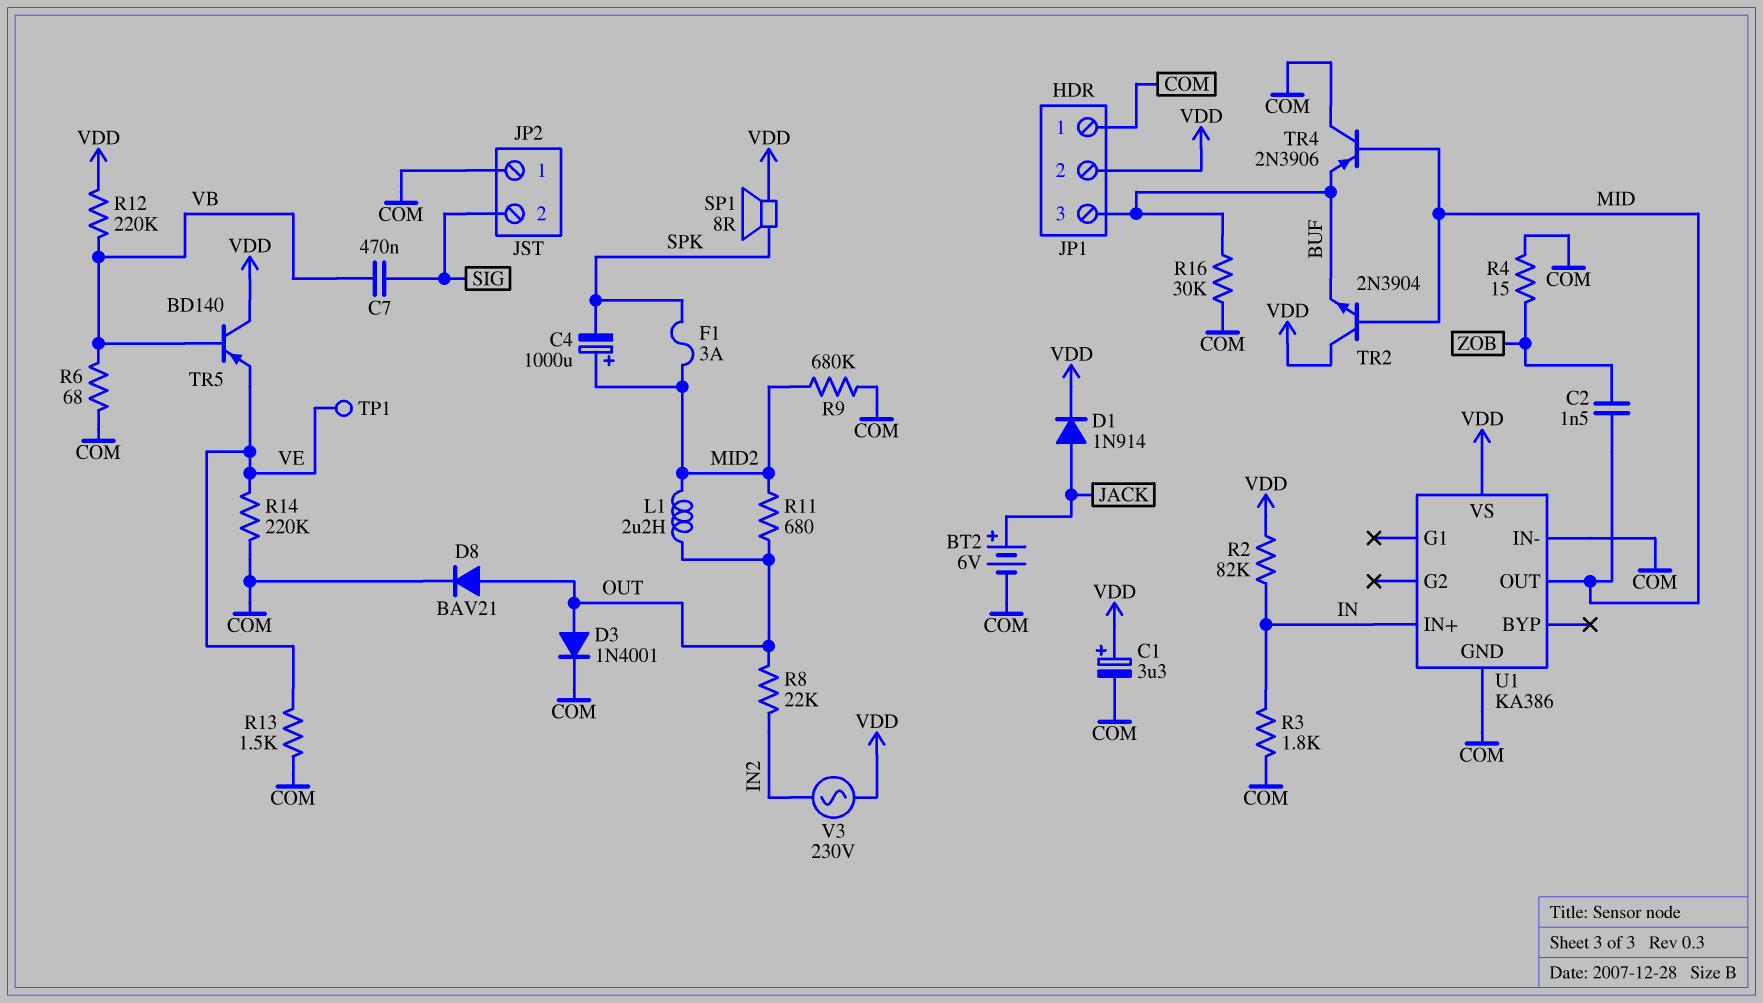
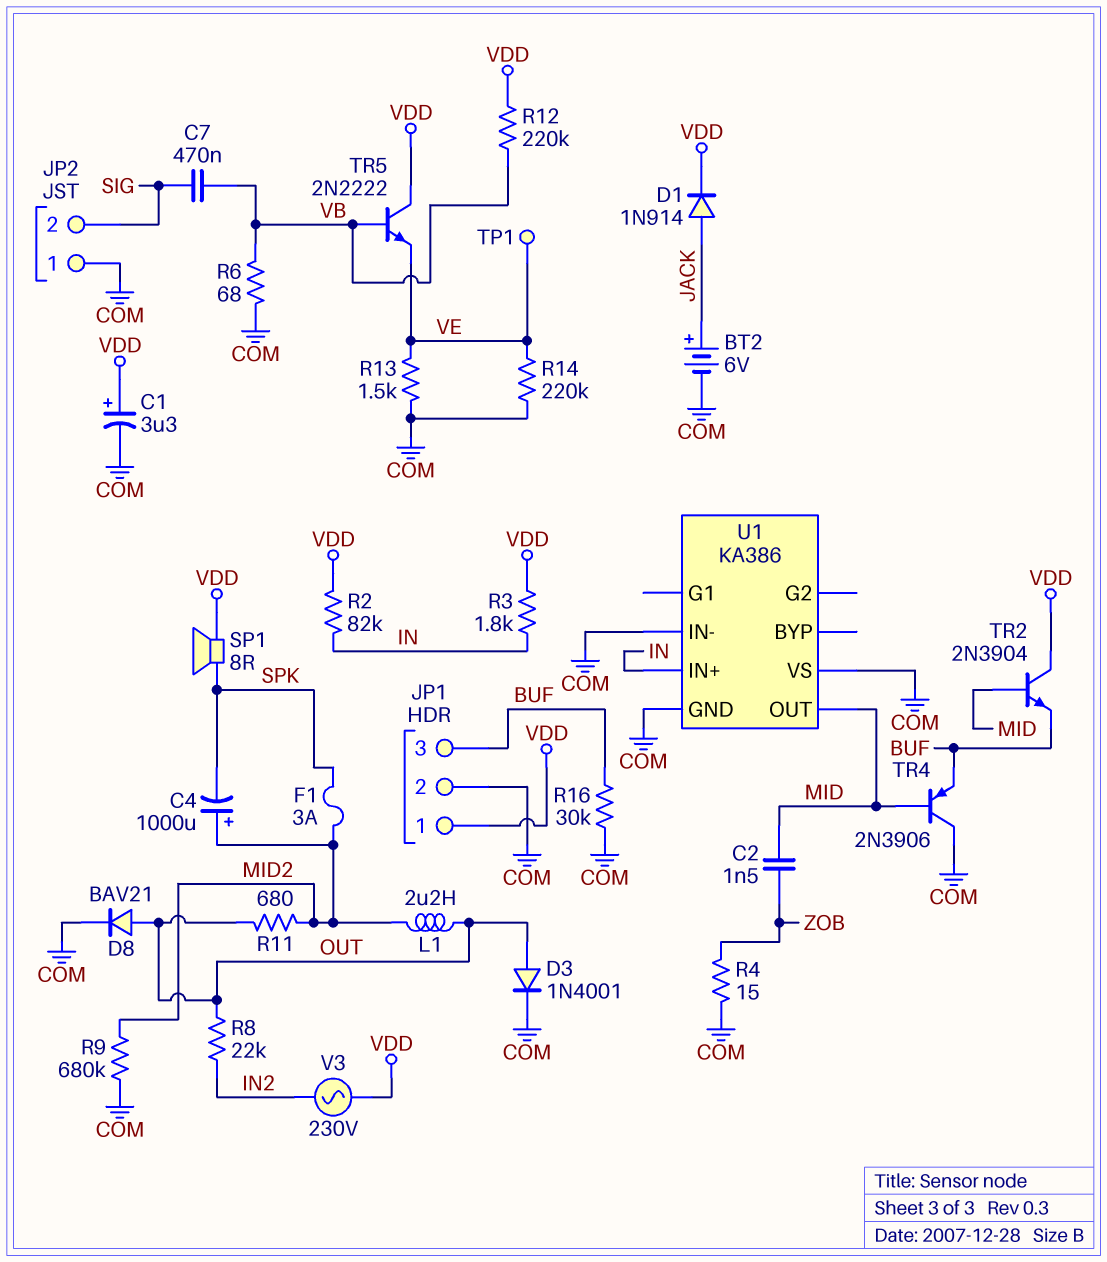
JP1 pin 1: COM -> VDD
JP1 pin 2: VDD -> COM
R3: 1.8k (COM, IN) -> 1.8k (IN, VDD)
TR5: PNP BD140 (B VB, C VDD, E VE) -> NPN 2N2222 (B VB, C VDD, E VE)
U1 pin VS: VDD -> COM

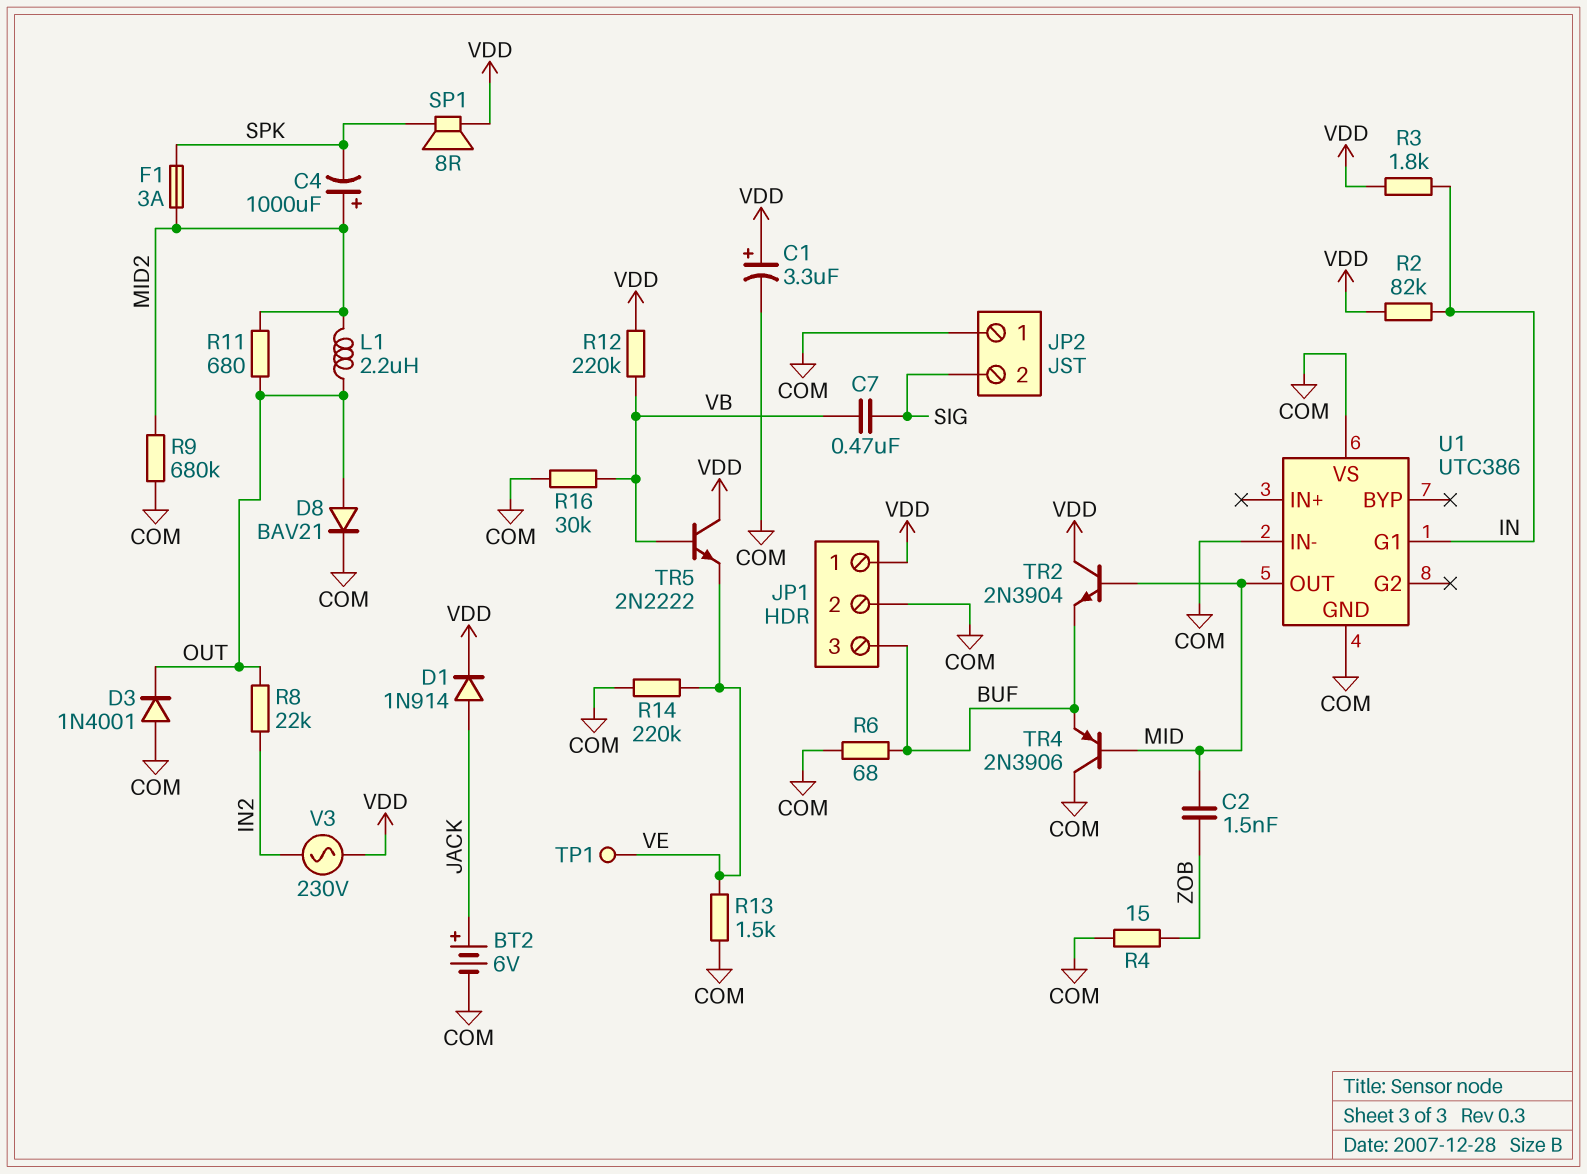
D3: diode 1N4001 (A OUT, K COM) -> diode 1N4001 (A COM, K OUT)
R6: 68 (COM, VB) -> 68 (BUF, COM)
R16: 30k (BUF, COM) -> 30k (COM, VB)
U1: KA386 -> UTC386
U1 pin G1: none -> IN
U1 pin IN+: IN -> none

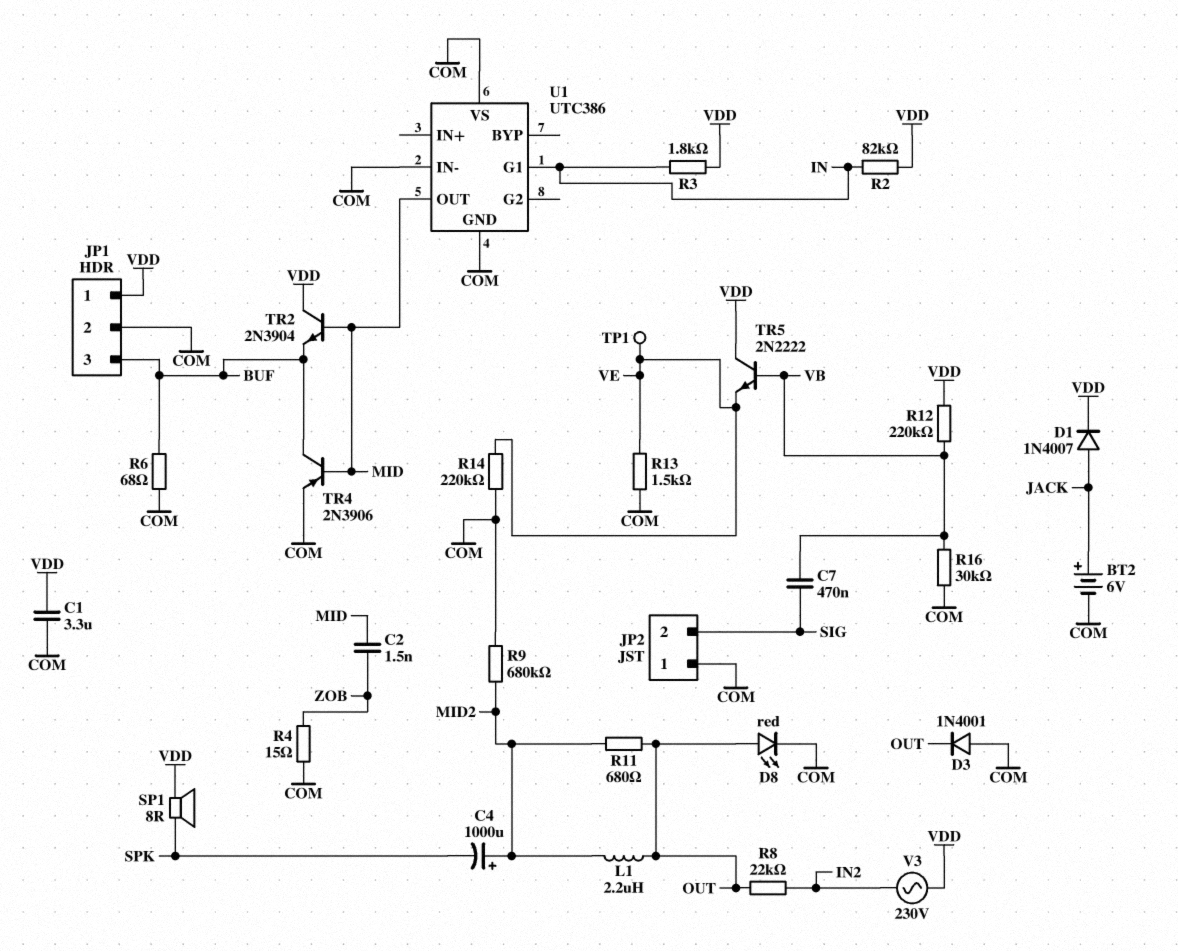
C1: 3.3uF (plus VDD, minus COM) -> 3.3uF (COM, VDD)
D1: diode 1N914 (A JACK, K VDD) -> diode 1N4007 (A JACK, K VDD)
D8: diode BAV21 (A OUT, K COM) -> LED red (A OUT, K COM)
F1: 3A (MID2, SPK) -> none
TR4: PNP 2N3906 (B MID, C COM, E BUF) -> PNP 2N3906 (B MID, C BUF, E COM)

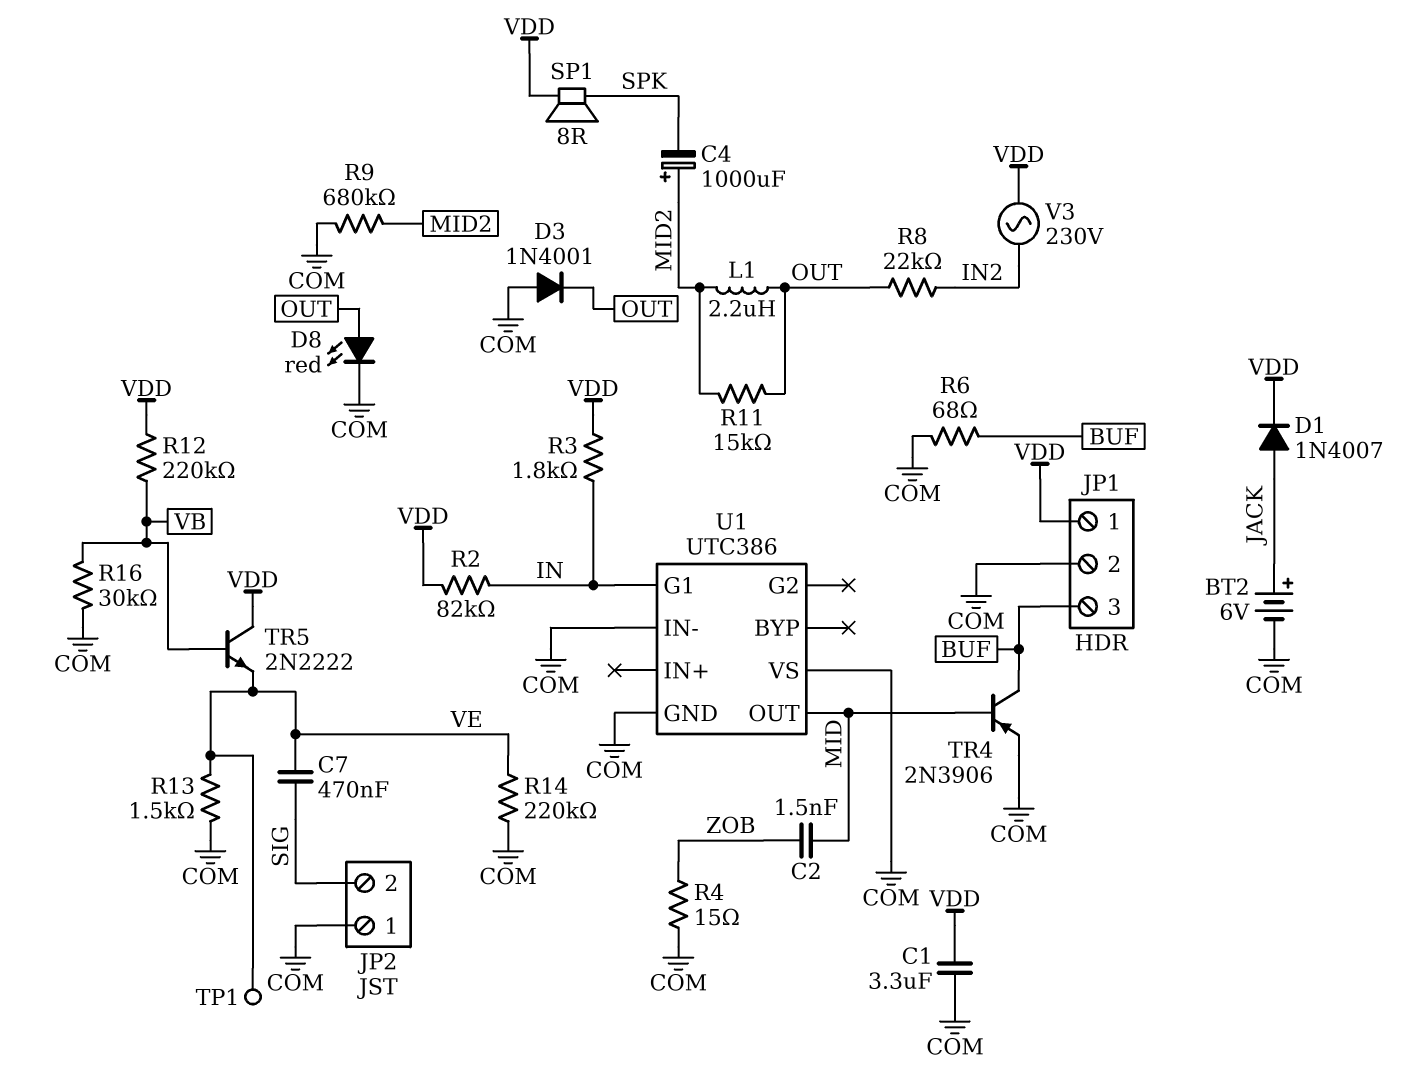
C7: 470nF (SIG, VB) -> 470nF (SIG, VE)
R11: 680 (MID2, OUT) -> 15k (MID2, OUT)
TR2: NPN 2N3904 (B MID, C VDD, E BUF) -> none

